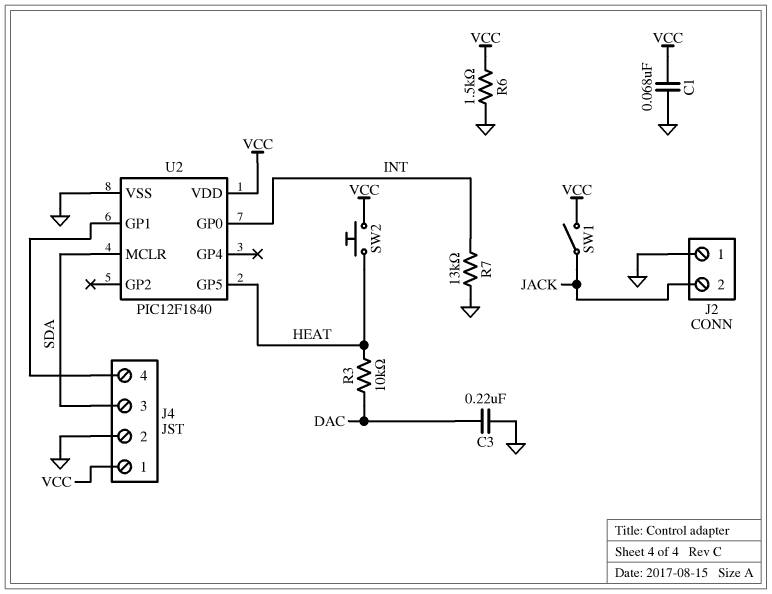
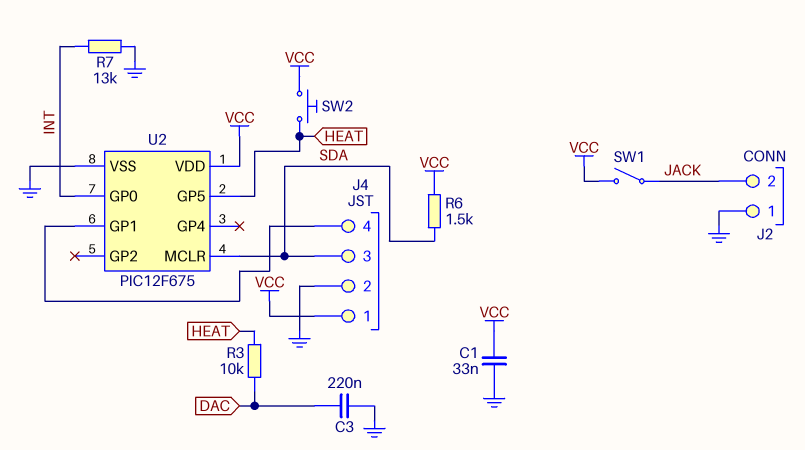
C1: 68nF (GND, VCC) -> 33nF (GND, VCC)
R6: 1.5k (GND, VCC) -> 1.5k (SDA, VCC)
U2: PIC12F1840 -> PIC12F675

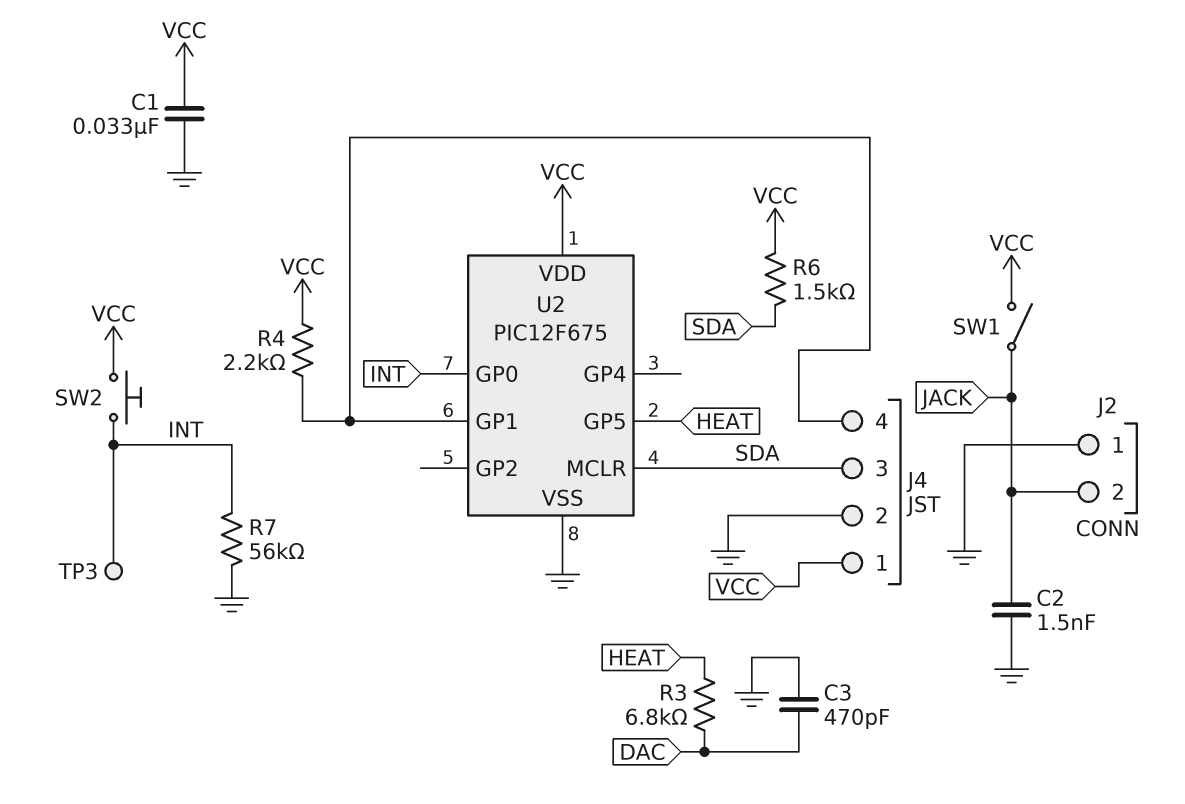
C2: none -> 1.5nF (GND, JACK)
C3: 220nF (DAC, GND) -> 470pF (DAC, GND)
R3: 10k (DAC, HEAT) -> 6.8k (DAC, HEAT)
R4: none -> 2.2k (J4/4, VCC)
R7: 13k (GND, INT) -> 56k (GND, INT)
SW2: button (HEAT, VCC) -> button (INT, VCC)
TP3: none -> test point (INT)

